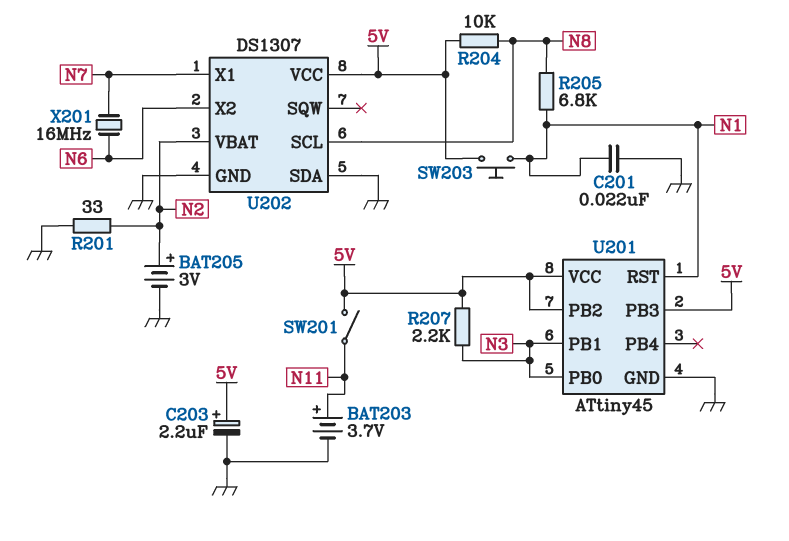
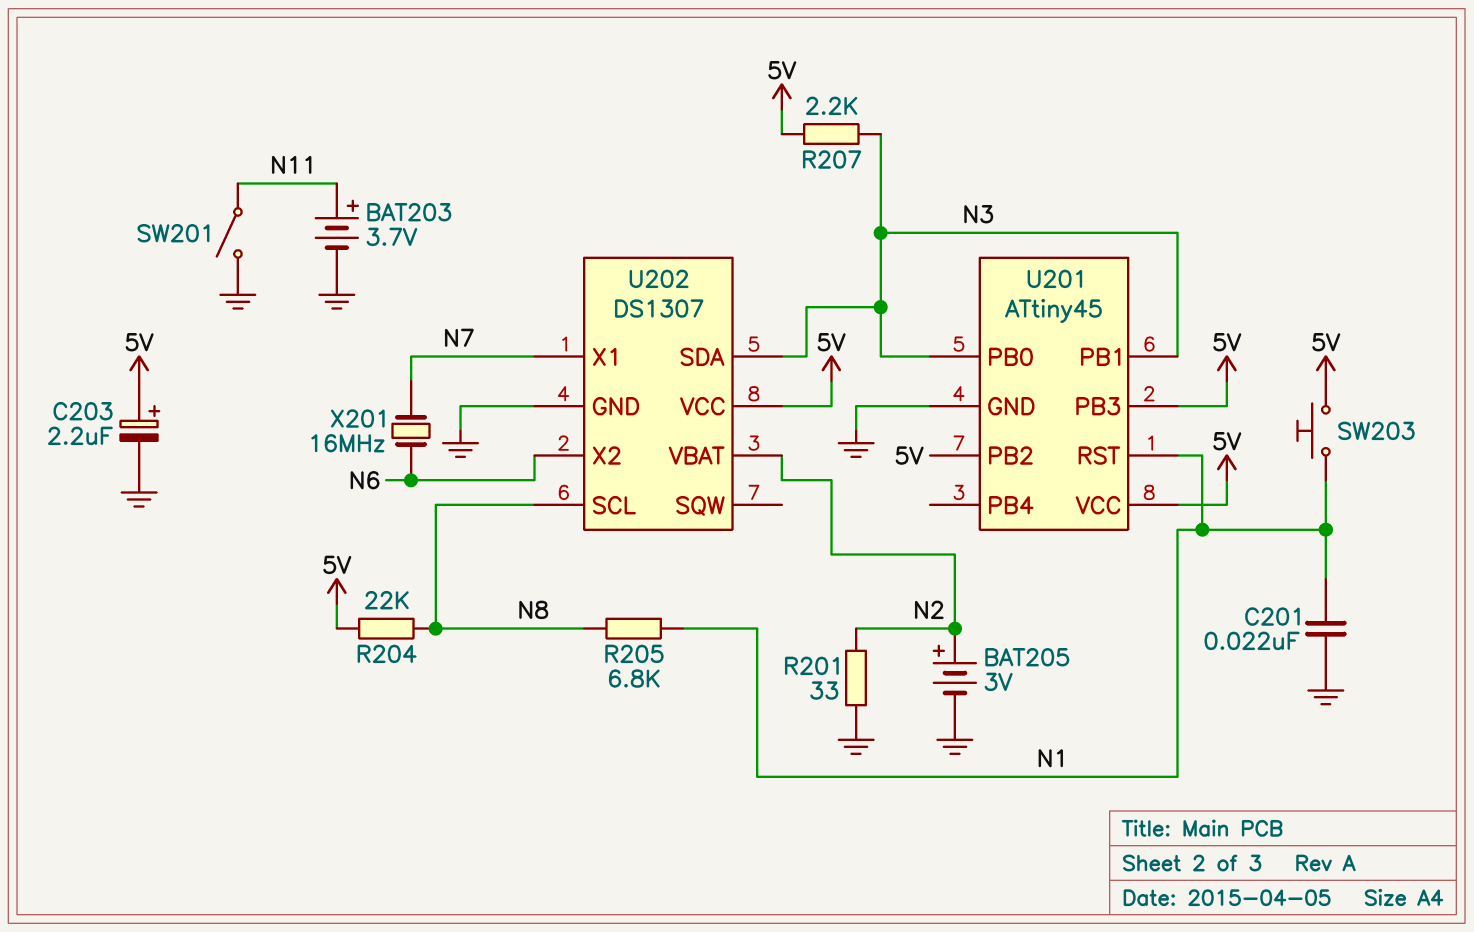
R204: 10k (5V, N8) -> 22k (5V, N8)
SW201: switch (5V, N11) -> switch (GND, N11)
U202 pin SDA: GND -> N3

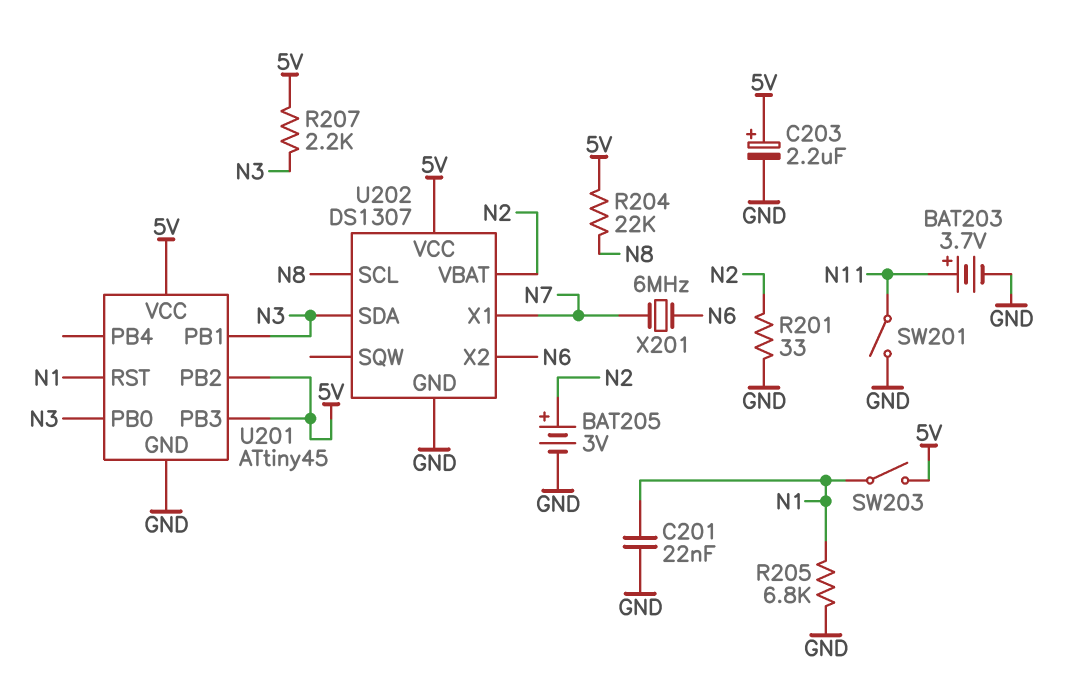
R205: 6.8k (N1, N8) -> 6.8k (GND, N1)
SW203: button (5V, N1) -> switch (5V, N1)
X201: 16MHz (N6, N7) -> 6MHz (N6, N7)

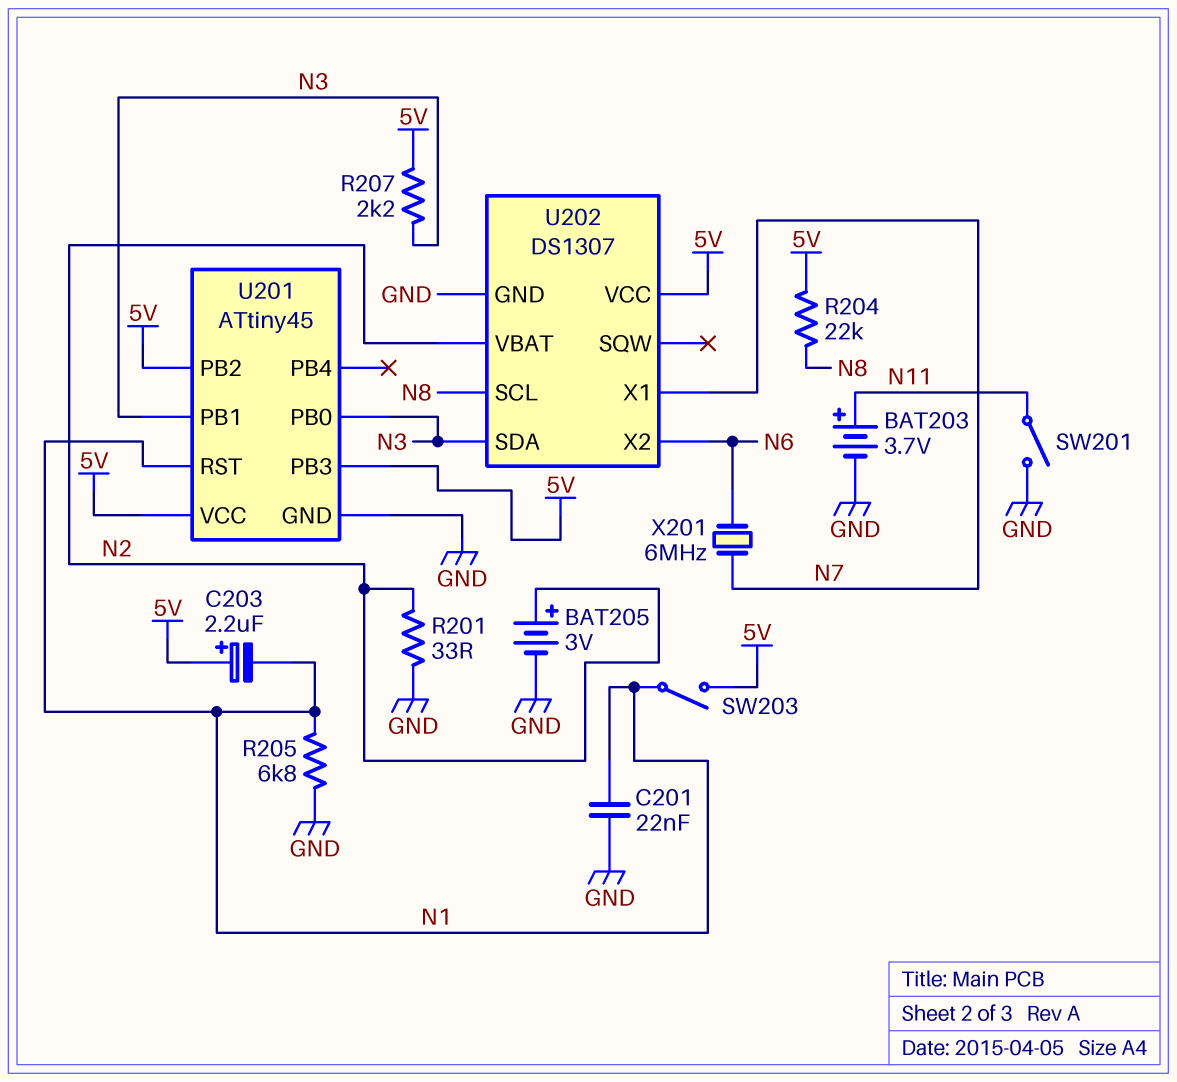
C203: 2.2uF (plus 5V, minus GND) -> 2.2uF (plus 5V, minus N1)

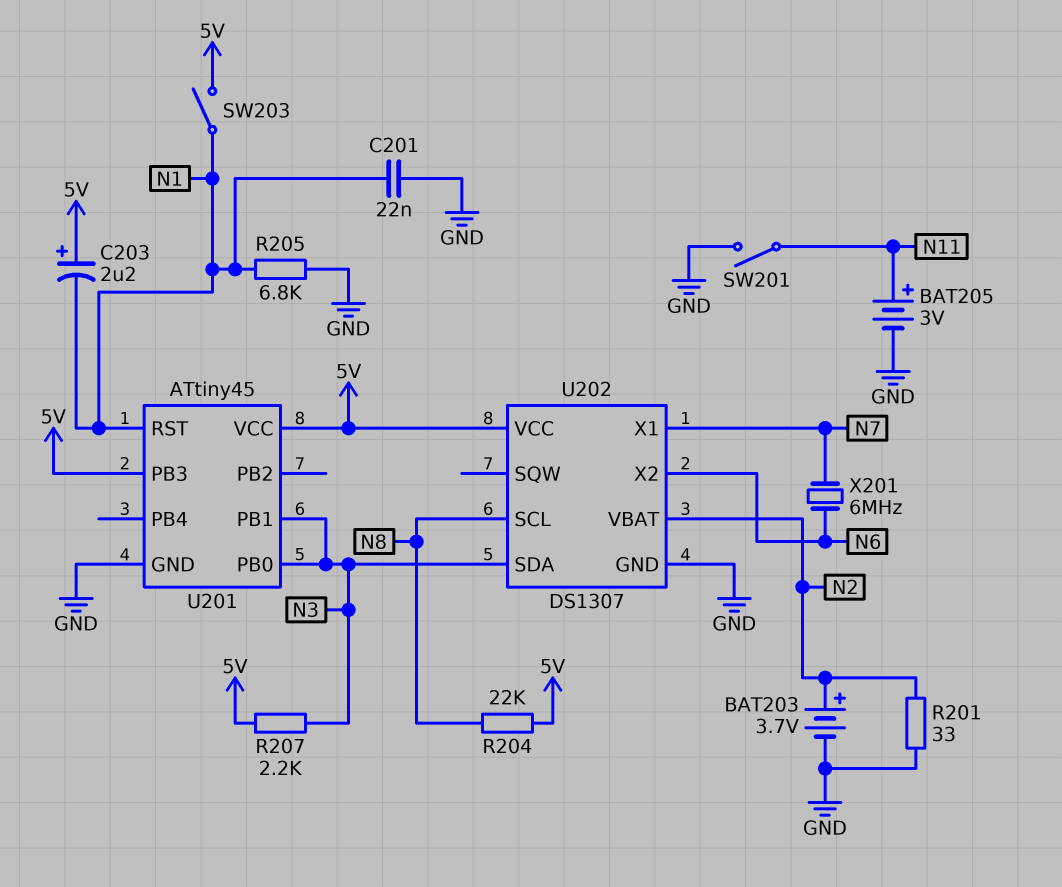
BAT203: 3.7V (plus N11, minus GND) -> 3.7V (plus N2, minus GND)
BAT205: 3V (plus N2, minus GND) -> 3V (plus N11, minus GND)
U201 pin PB2: 5V -> none

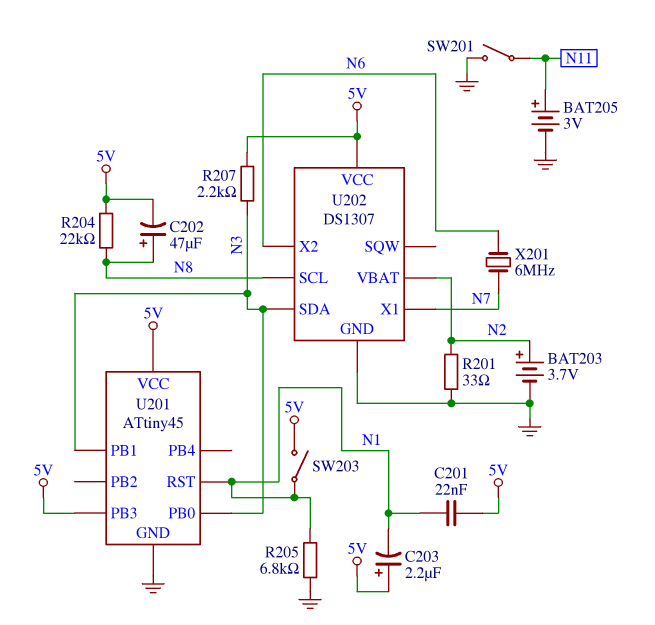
C201: 22nF (GND, N1) -> 22nF (5V, N1)
C202: none -> 47uF (plus N8, minus 5V)

